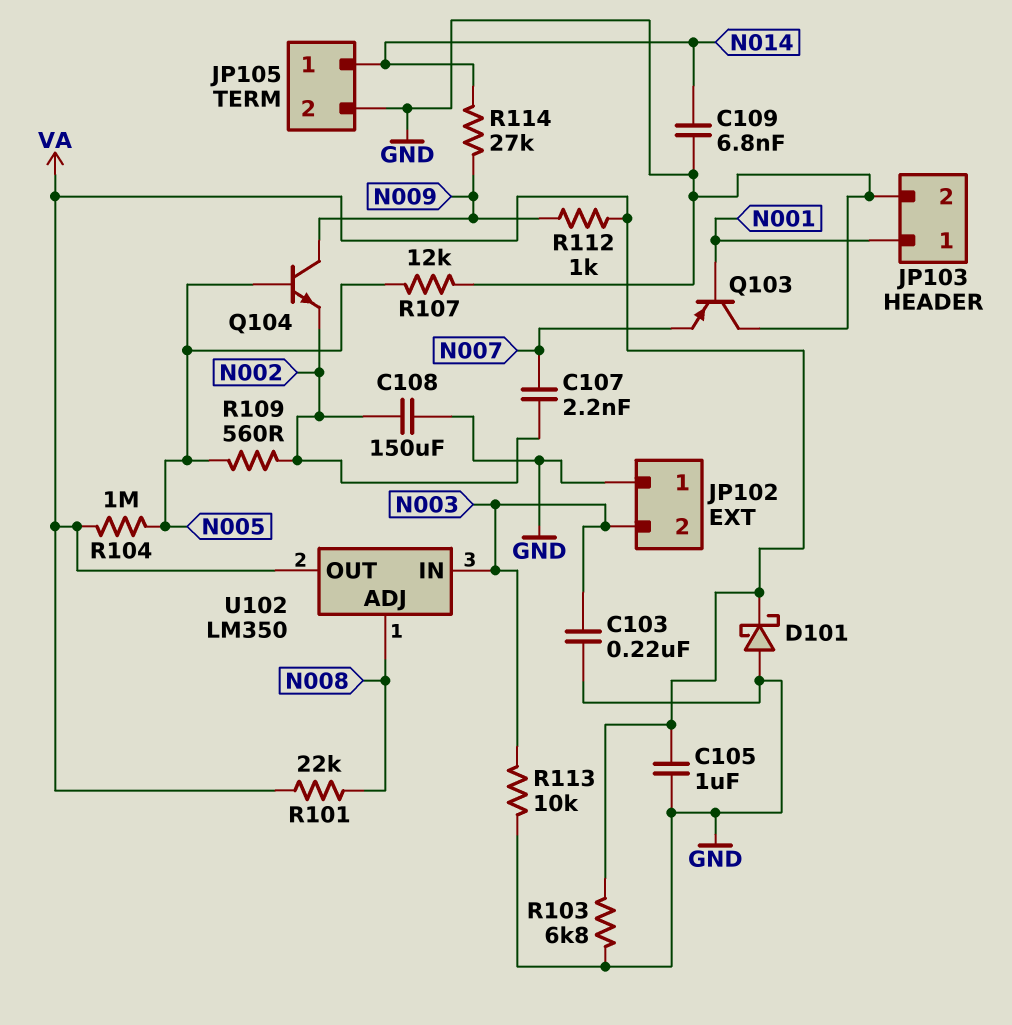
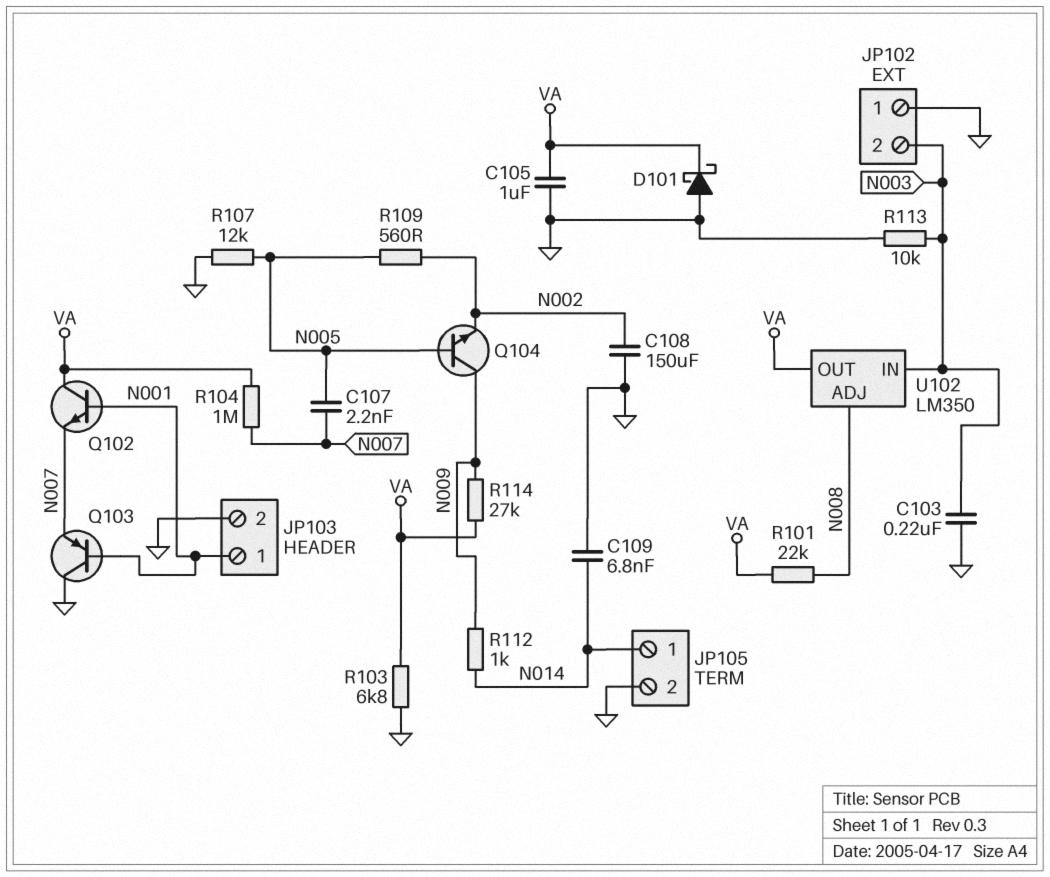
C107: 2.2nF (N002, N007) -> 2.2nF (N005, N007)
Q102: none -> NPN (B N001, C VA, E N007)
R104: 1M (N005, VA) -> 1M (N007, VA)
R112: 1k (N009, VA) -> 1k (N009, N014)
R114: 27k (N009, N014) -> 27k (N009, VA)

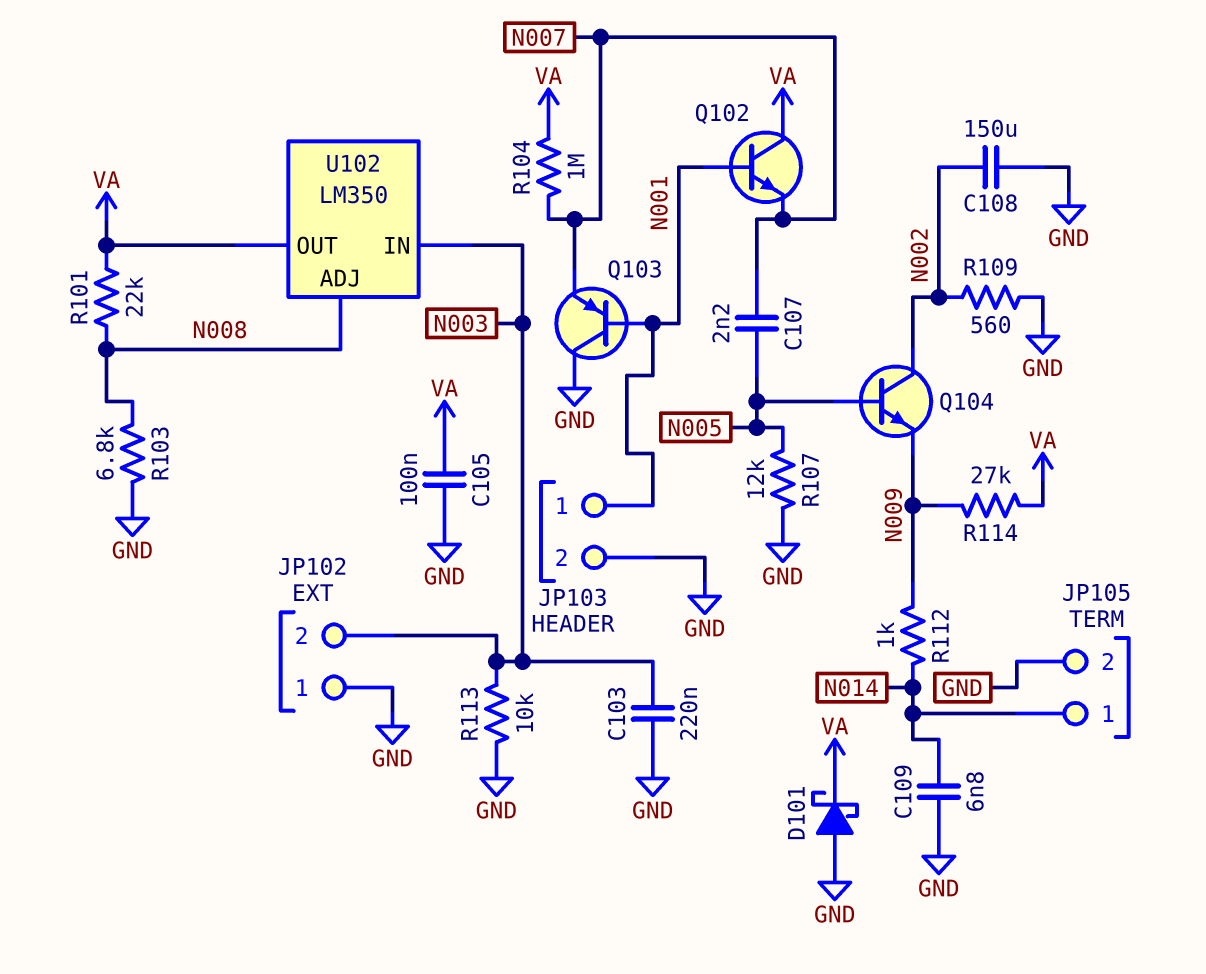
C105: 1uF (GND, VA) -> 100nF (GND, VA)
Q104: NPN (B N005, C N009, E N002) -> NPN (B N005, C N002, E N009)
R103: 6.8k (GND, VA) -> 6.8k (GND, N008)
R109: 560 (N002, N005) -> 560 (GND, N002)

